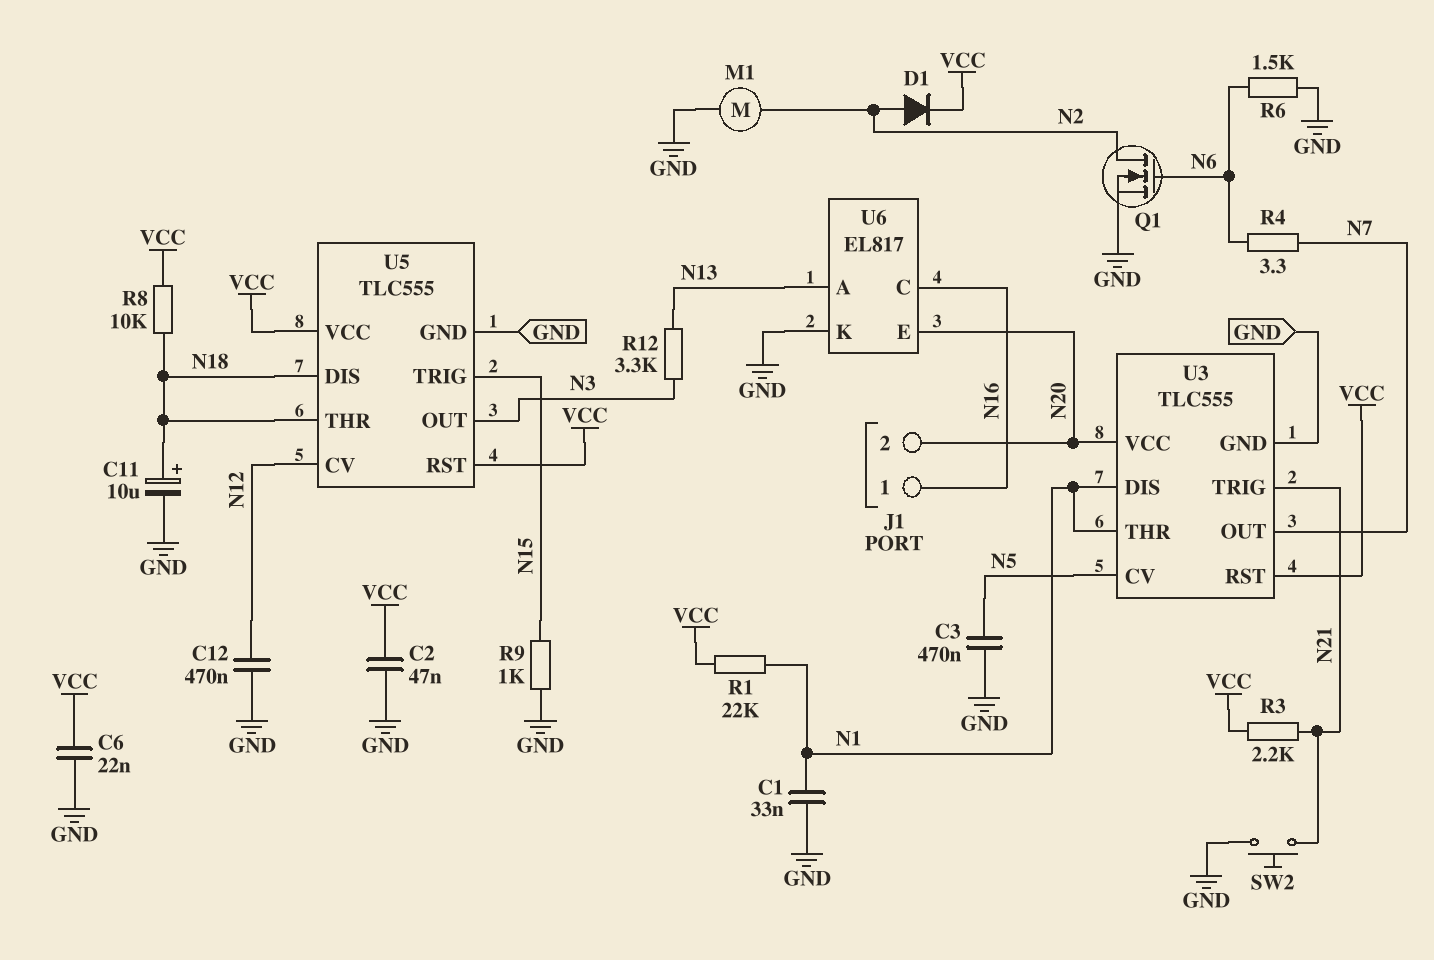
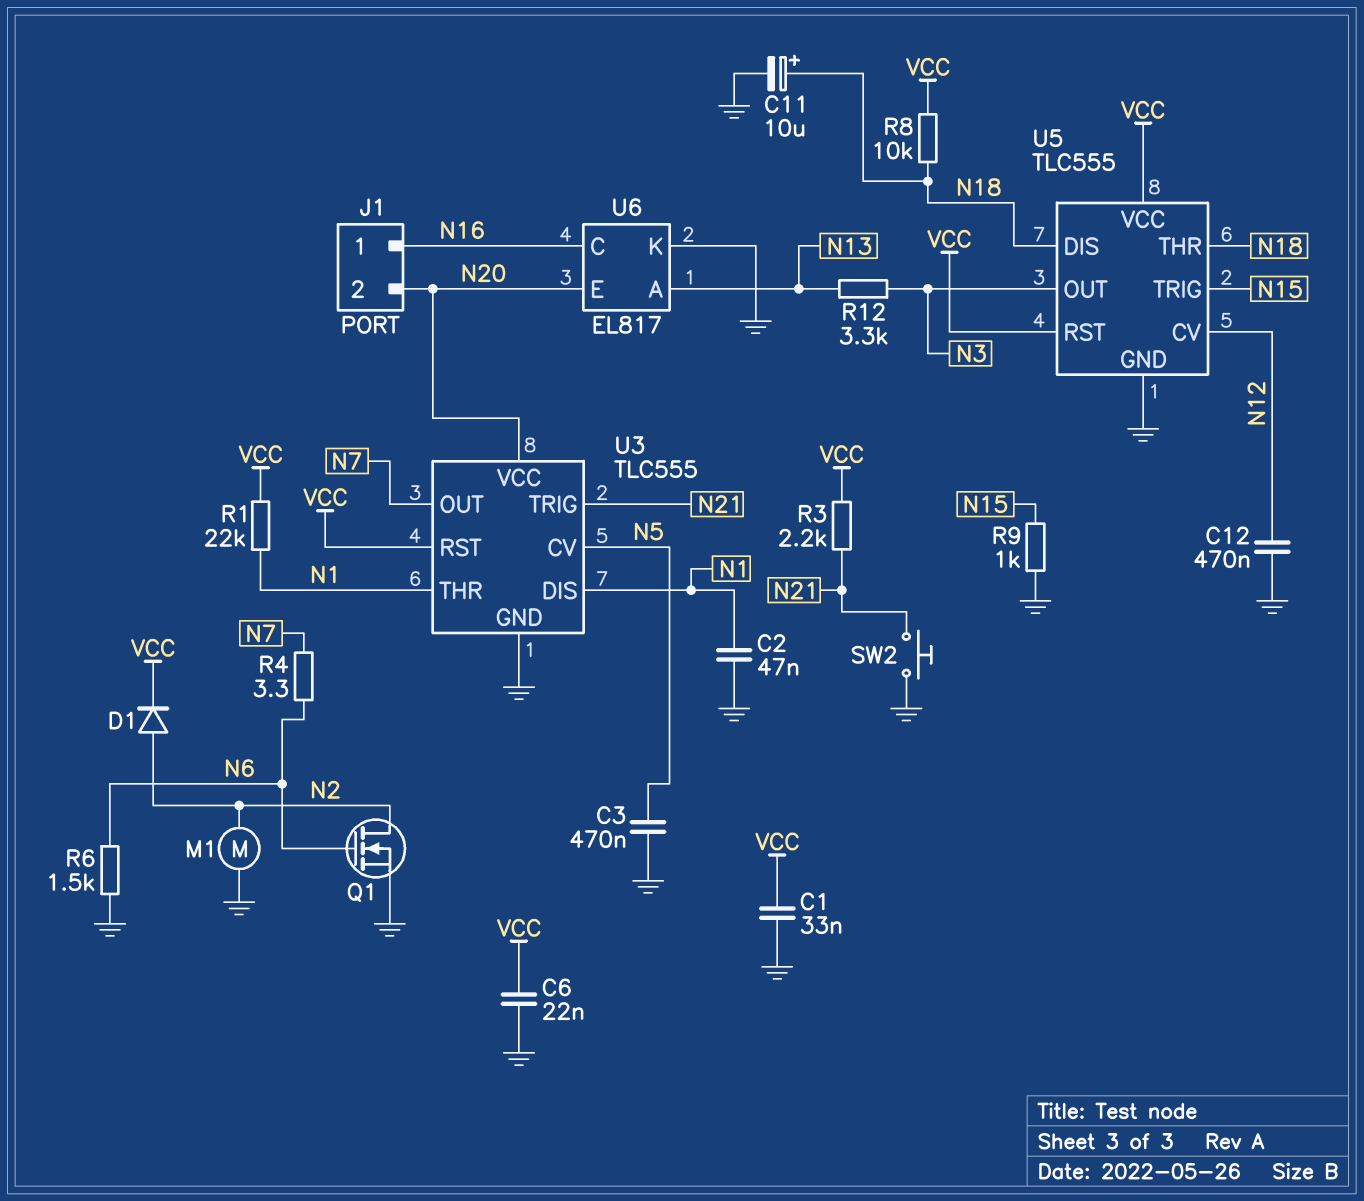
C1: 33nF (GND, N1) -> 33nF (GND, VCC)
C2: 47nF (GND, VCC) -> 47nF (GND, N1)

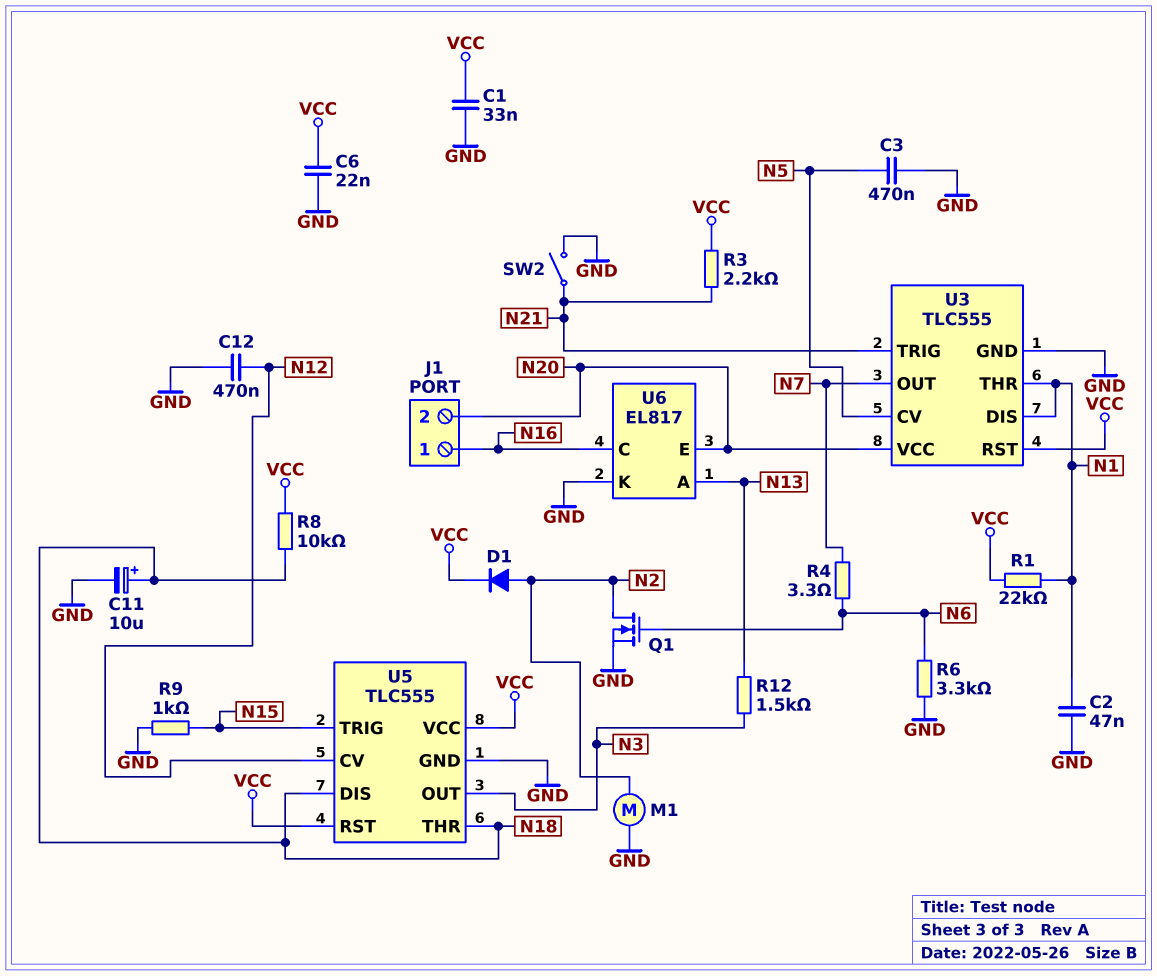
R6: 1.5k (GND, N6) -> 3.3k (GND, N6)
R12: 3.3k (N3, N13) -> 1.5k (N3, N13)
SW2: button (GND, N21) -> switch (GND, N21)

